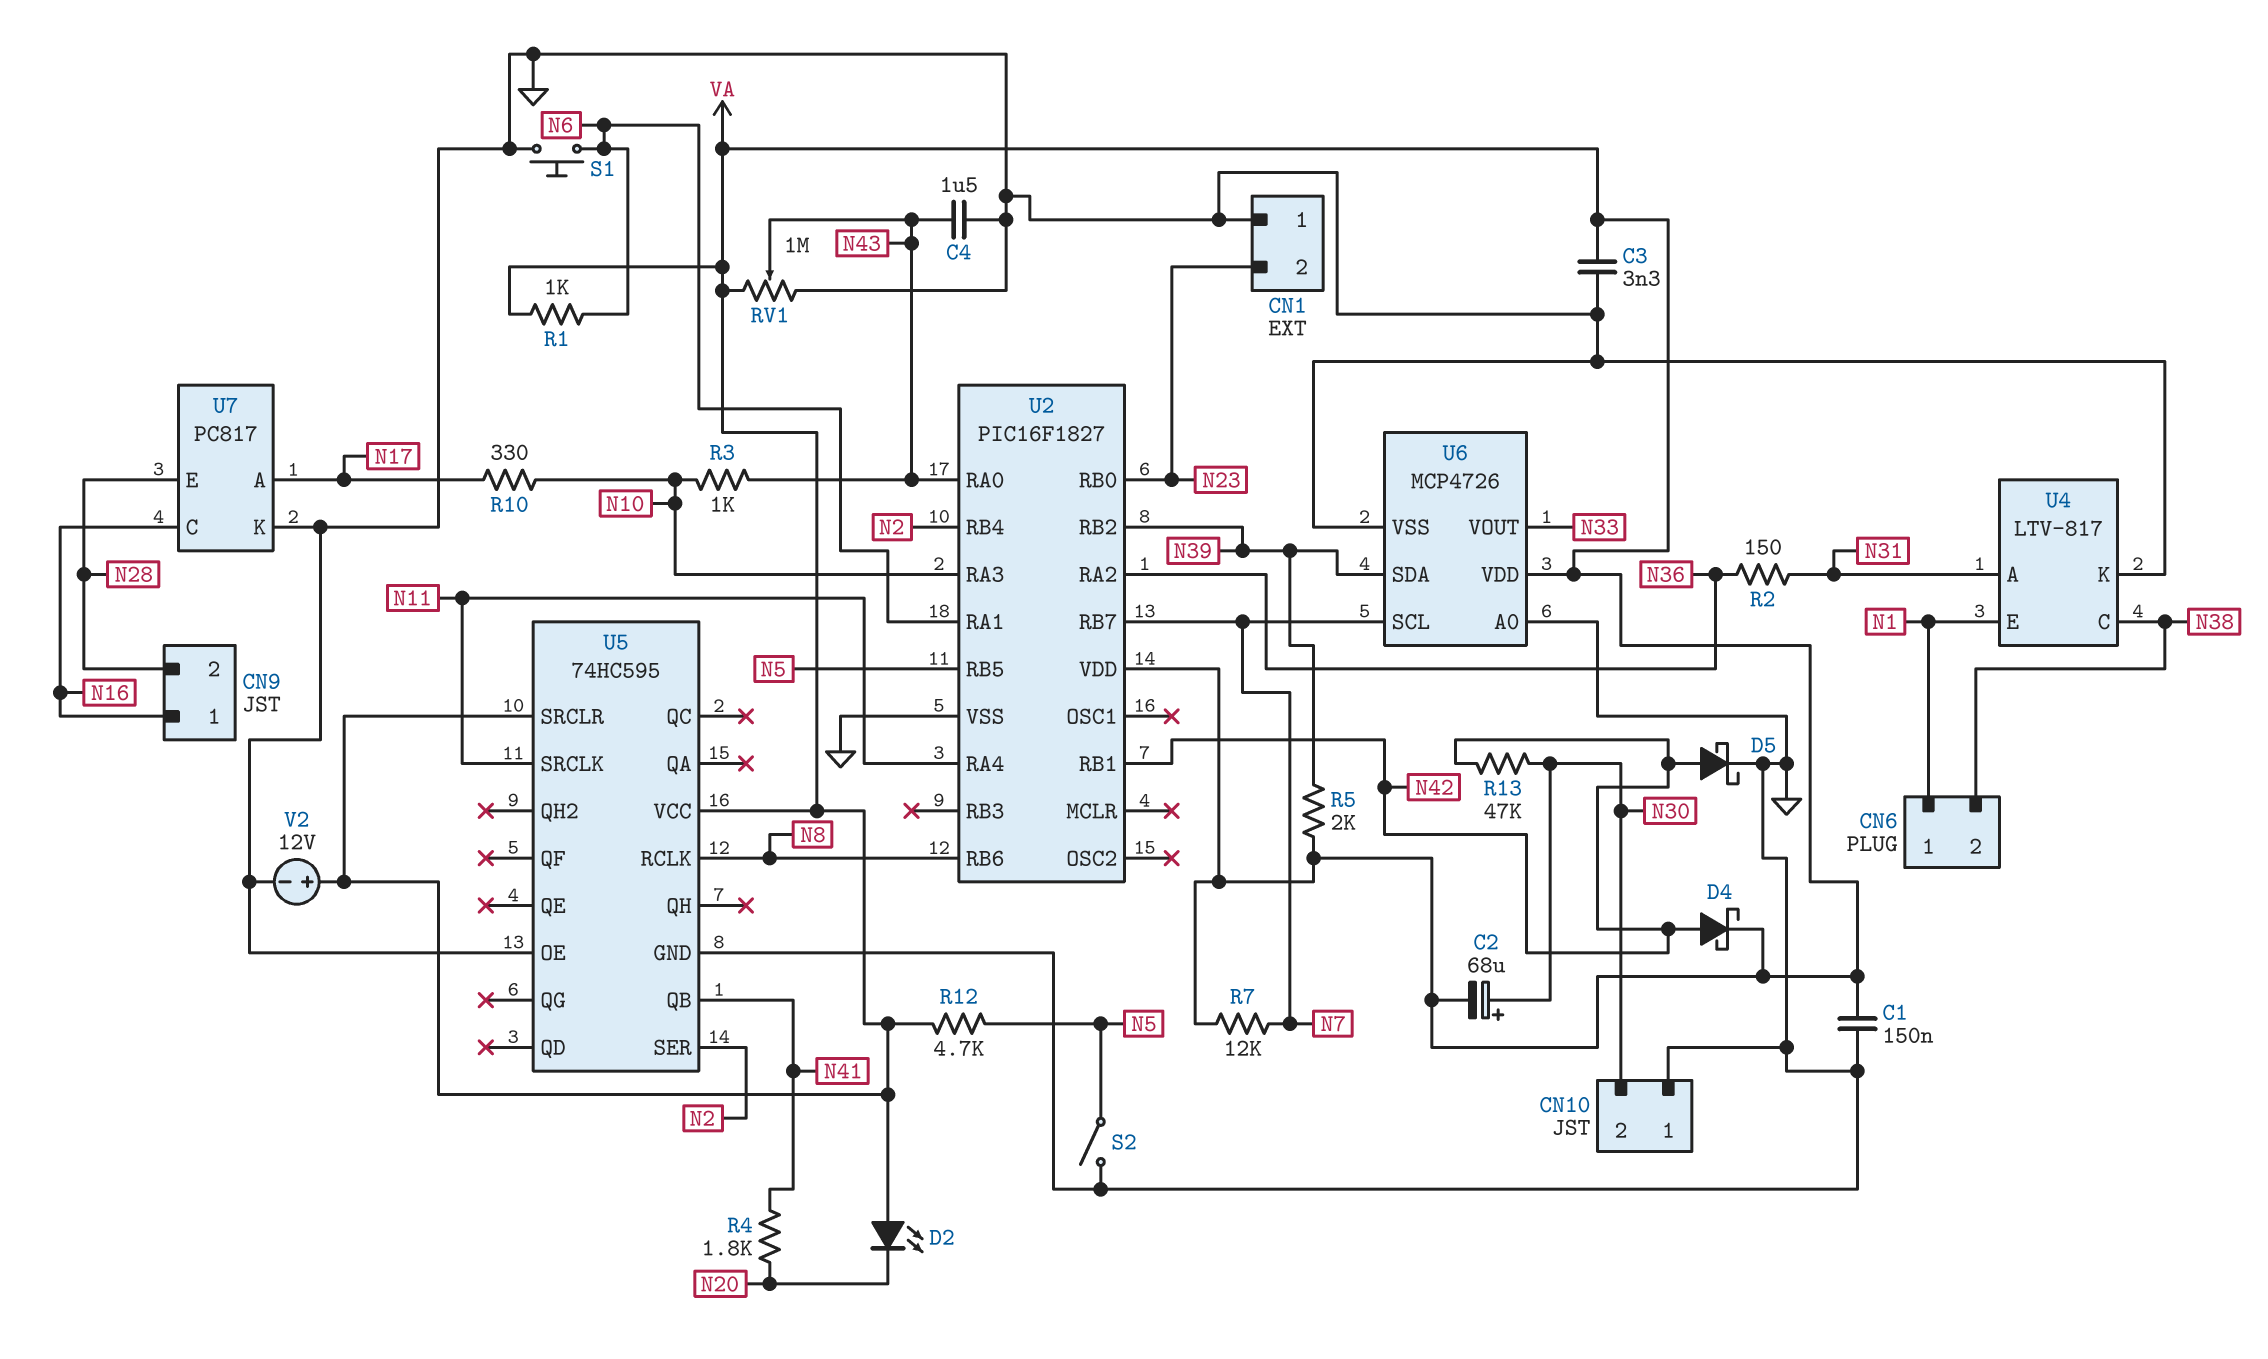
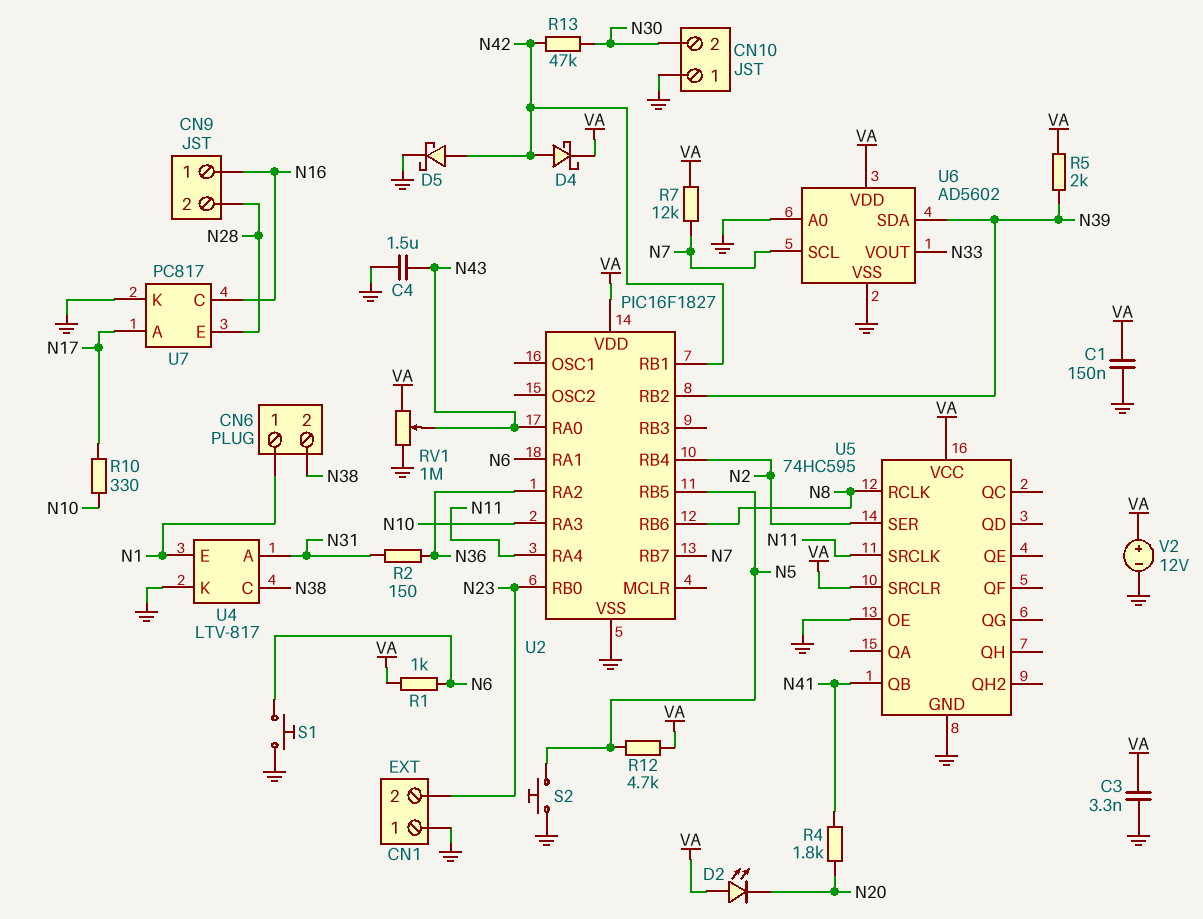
C2: 68uF (plus N30, minus VA) -> none
R3: 1k (N10, N43) -> none
S2: switch (GND, N5) -> button (GND, N5)
U6: MCP4726 -> AD5602

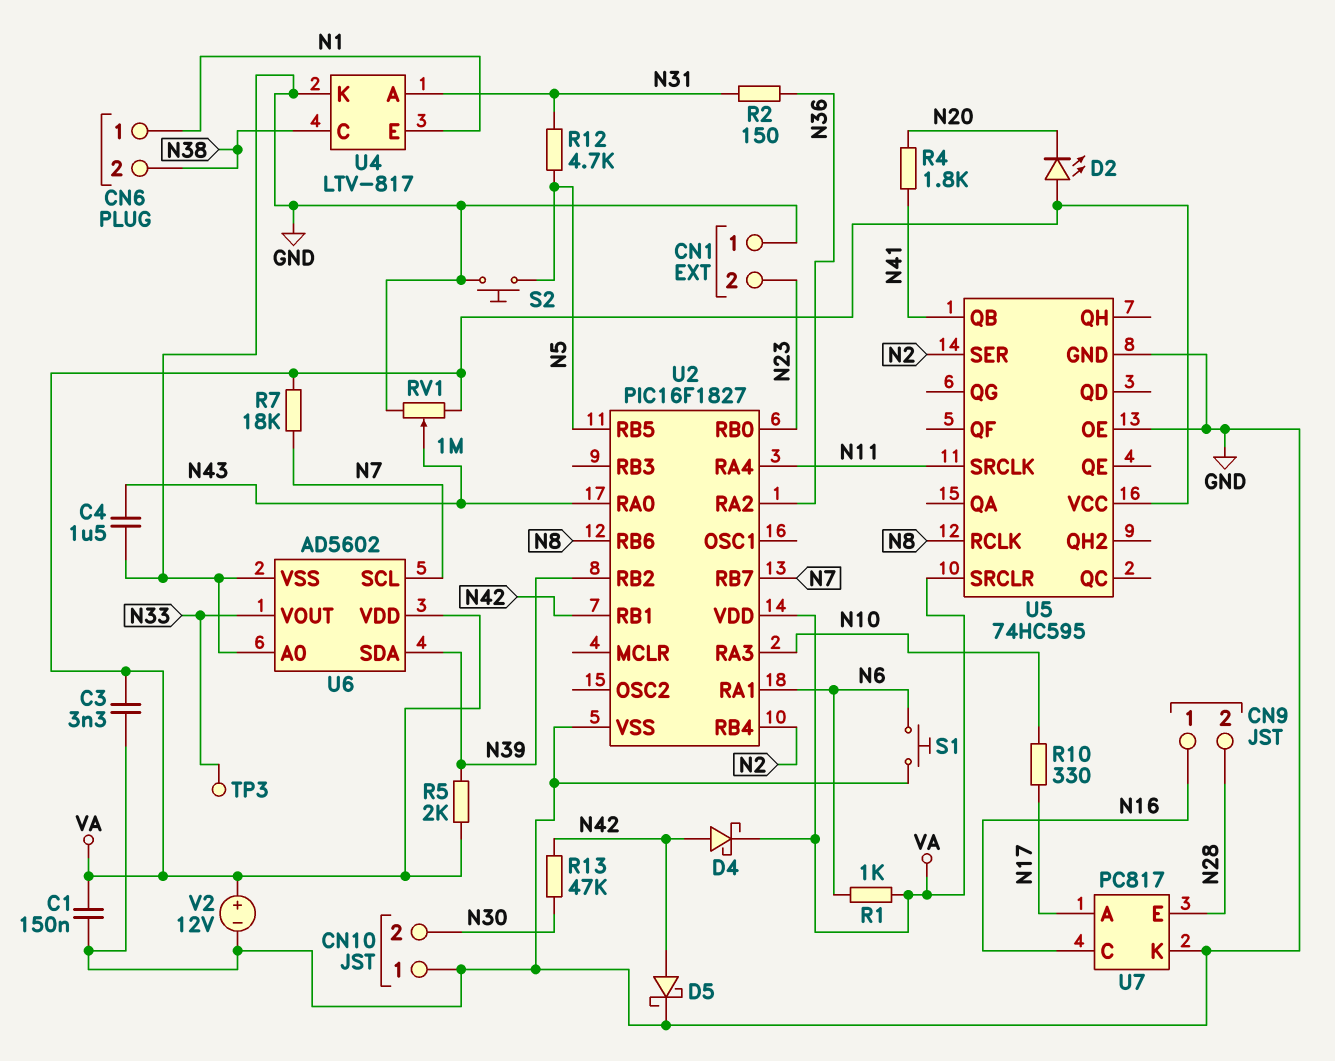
R7: 12k (N7, VA) -> 18k (N7, VA)
R12: 4.7k (N5, VA) -> 4.7k (N5, N31)
TP3: none -> test point (N33)

